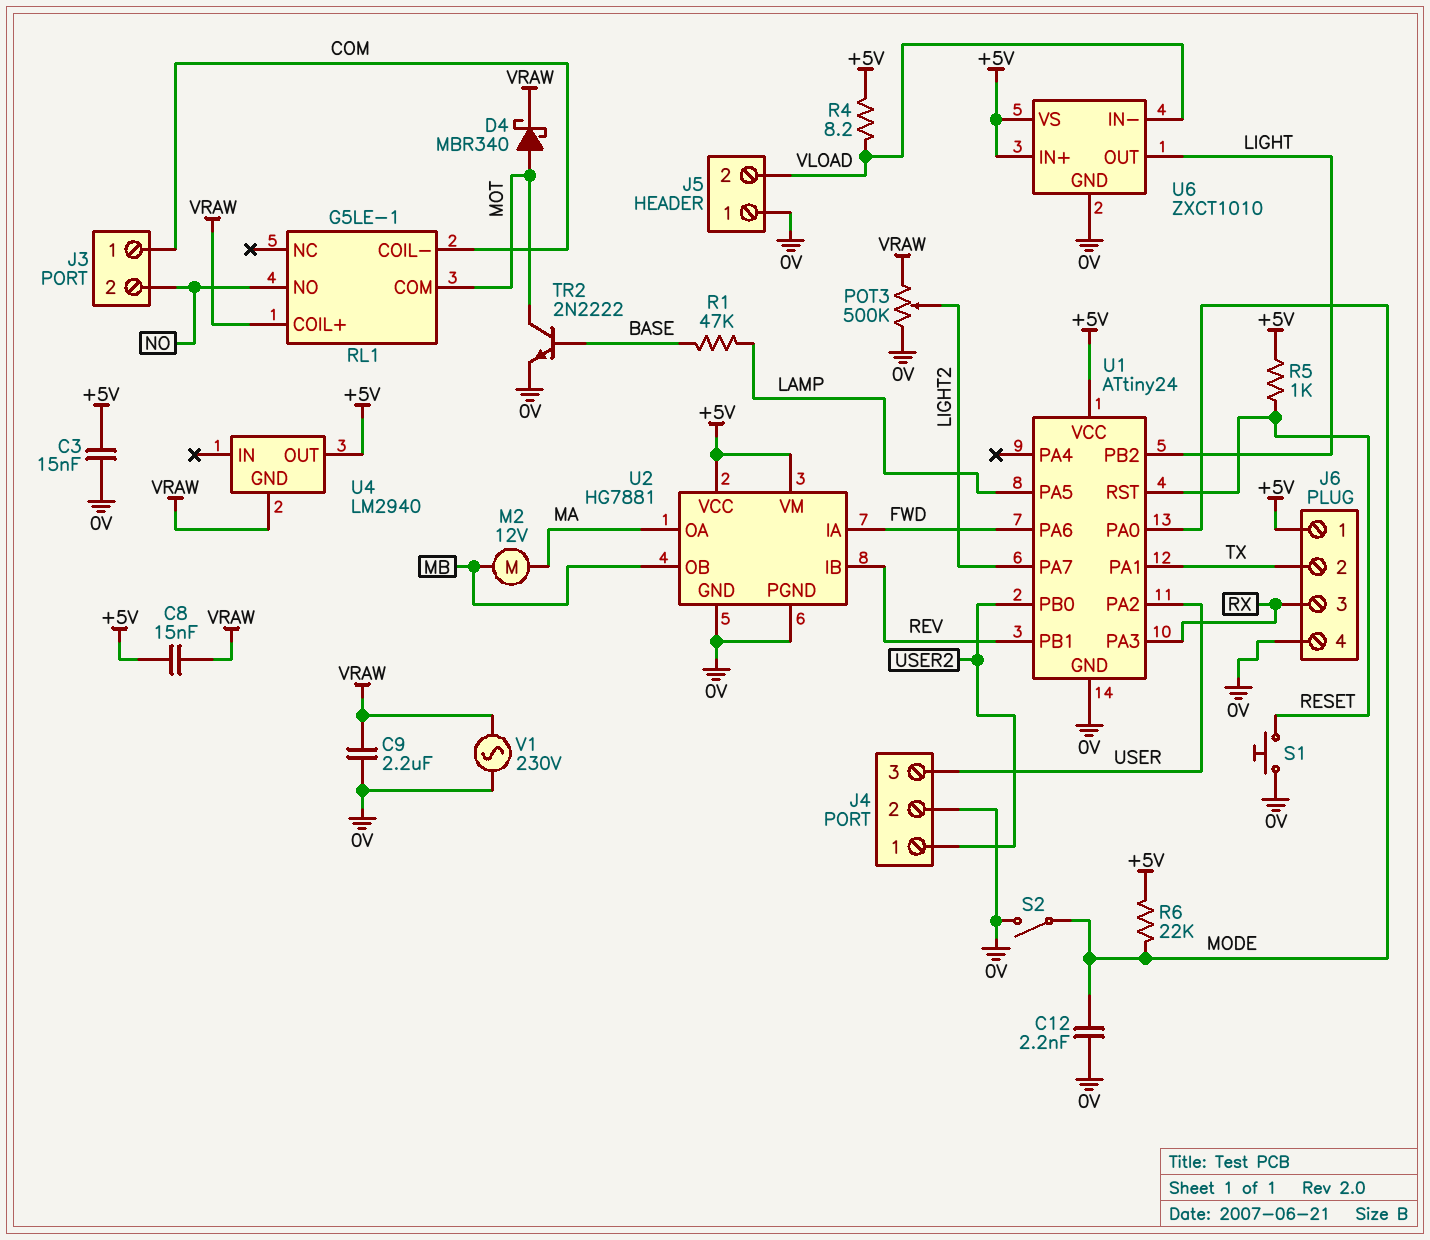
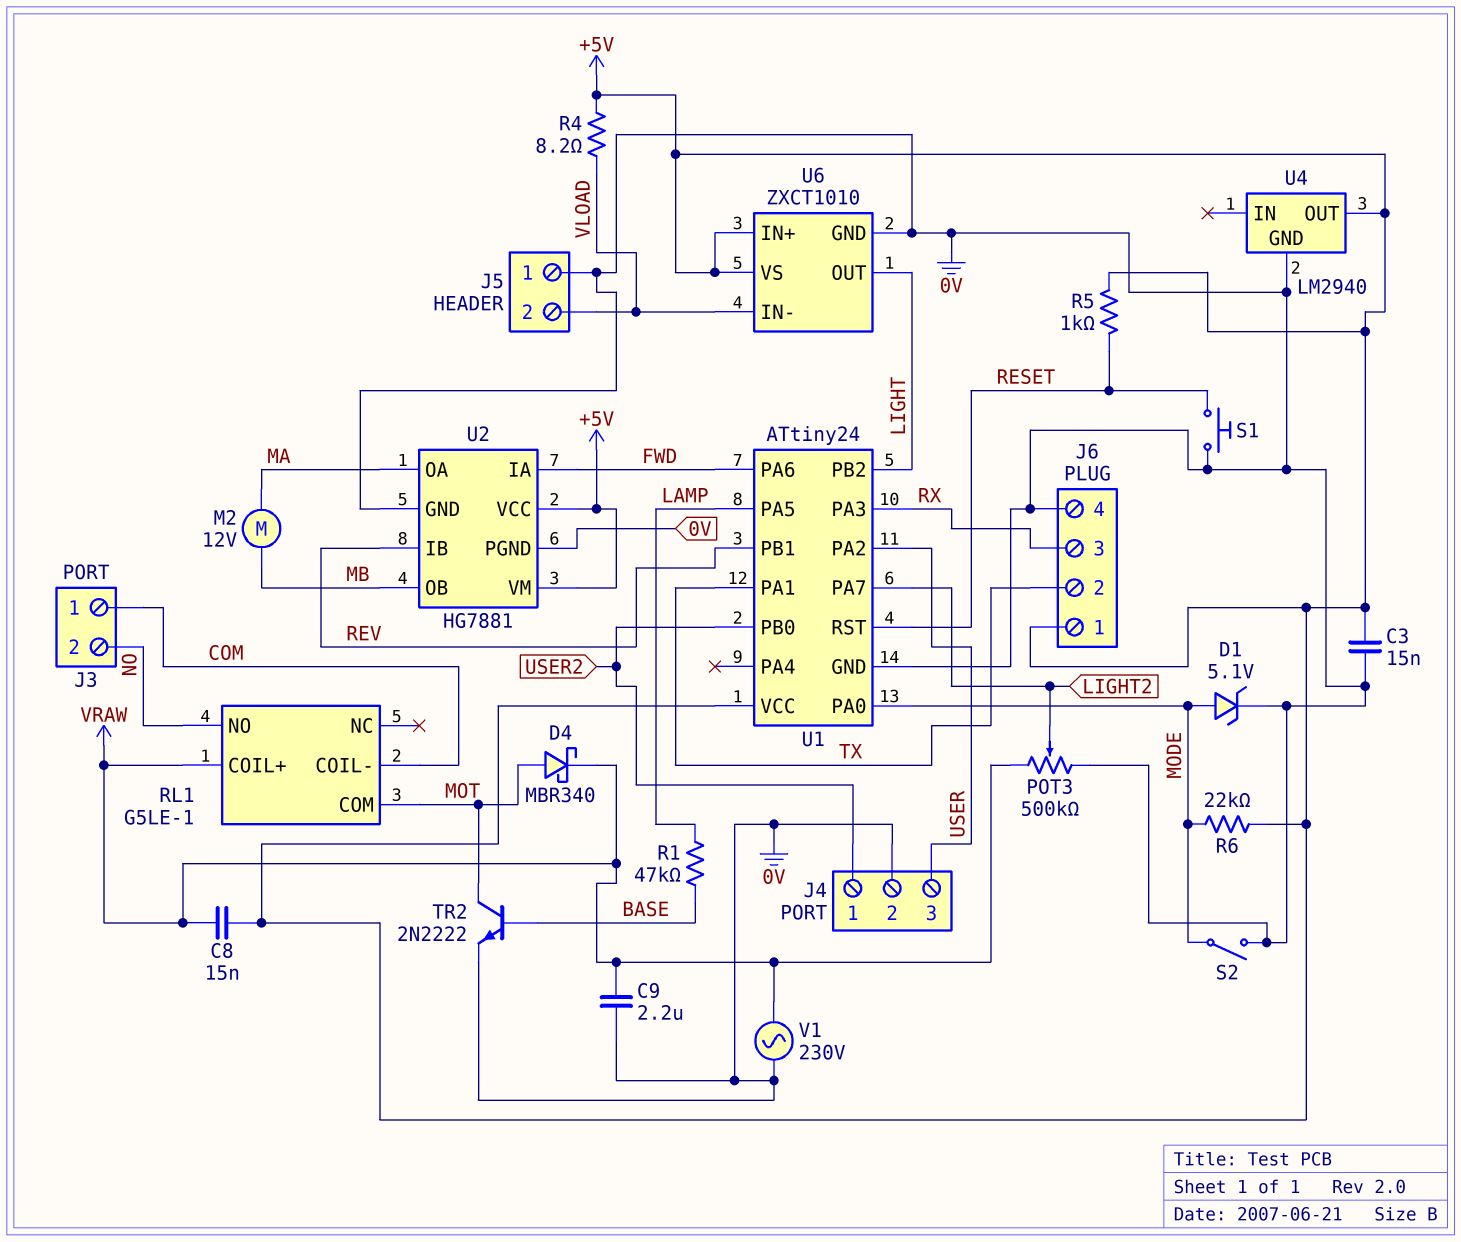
C12: 2.2nF (0V, MODE) -> none
D1: none -> zener 5.1V (A MODE, K 0V)
U4 pin GND: VRAW -> 0V

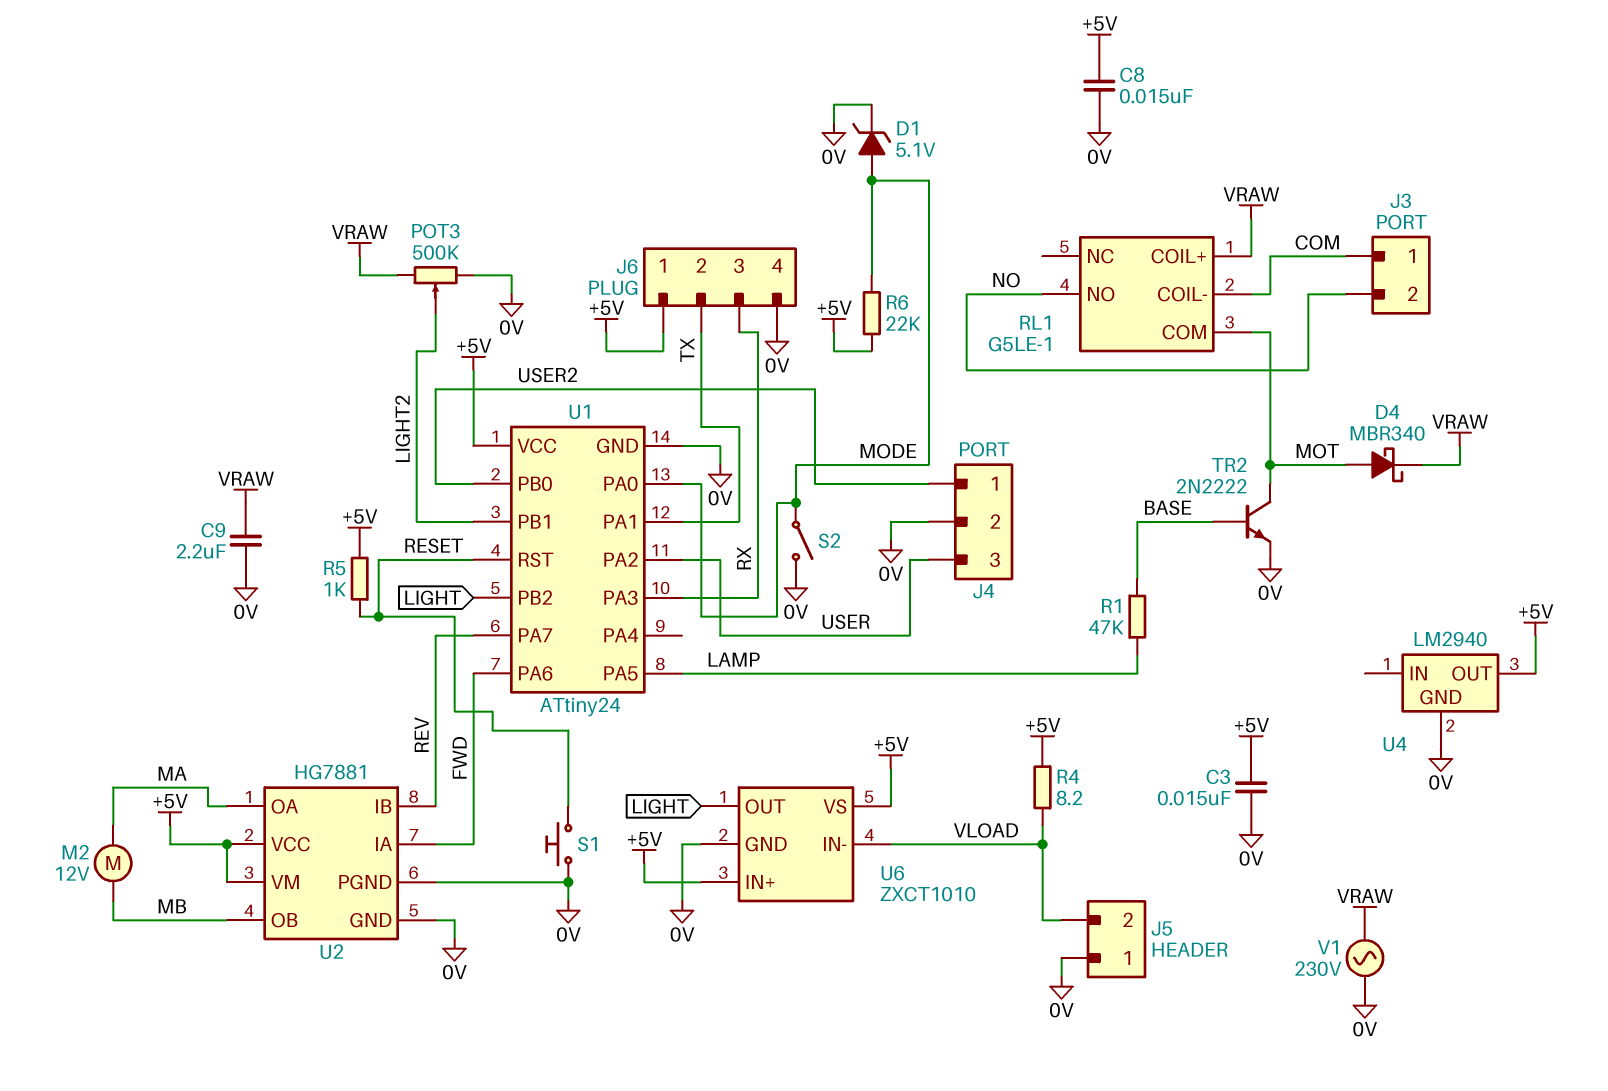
C8: 15nF (+5V, VRAW) -> 15nF (+5V, 0V)
U1 pin PA7: LIGHT2 -> REV
U1 pin PB1: REV -> LIGHT2

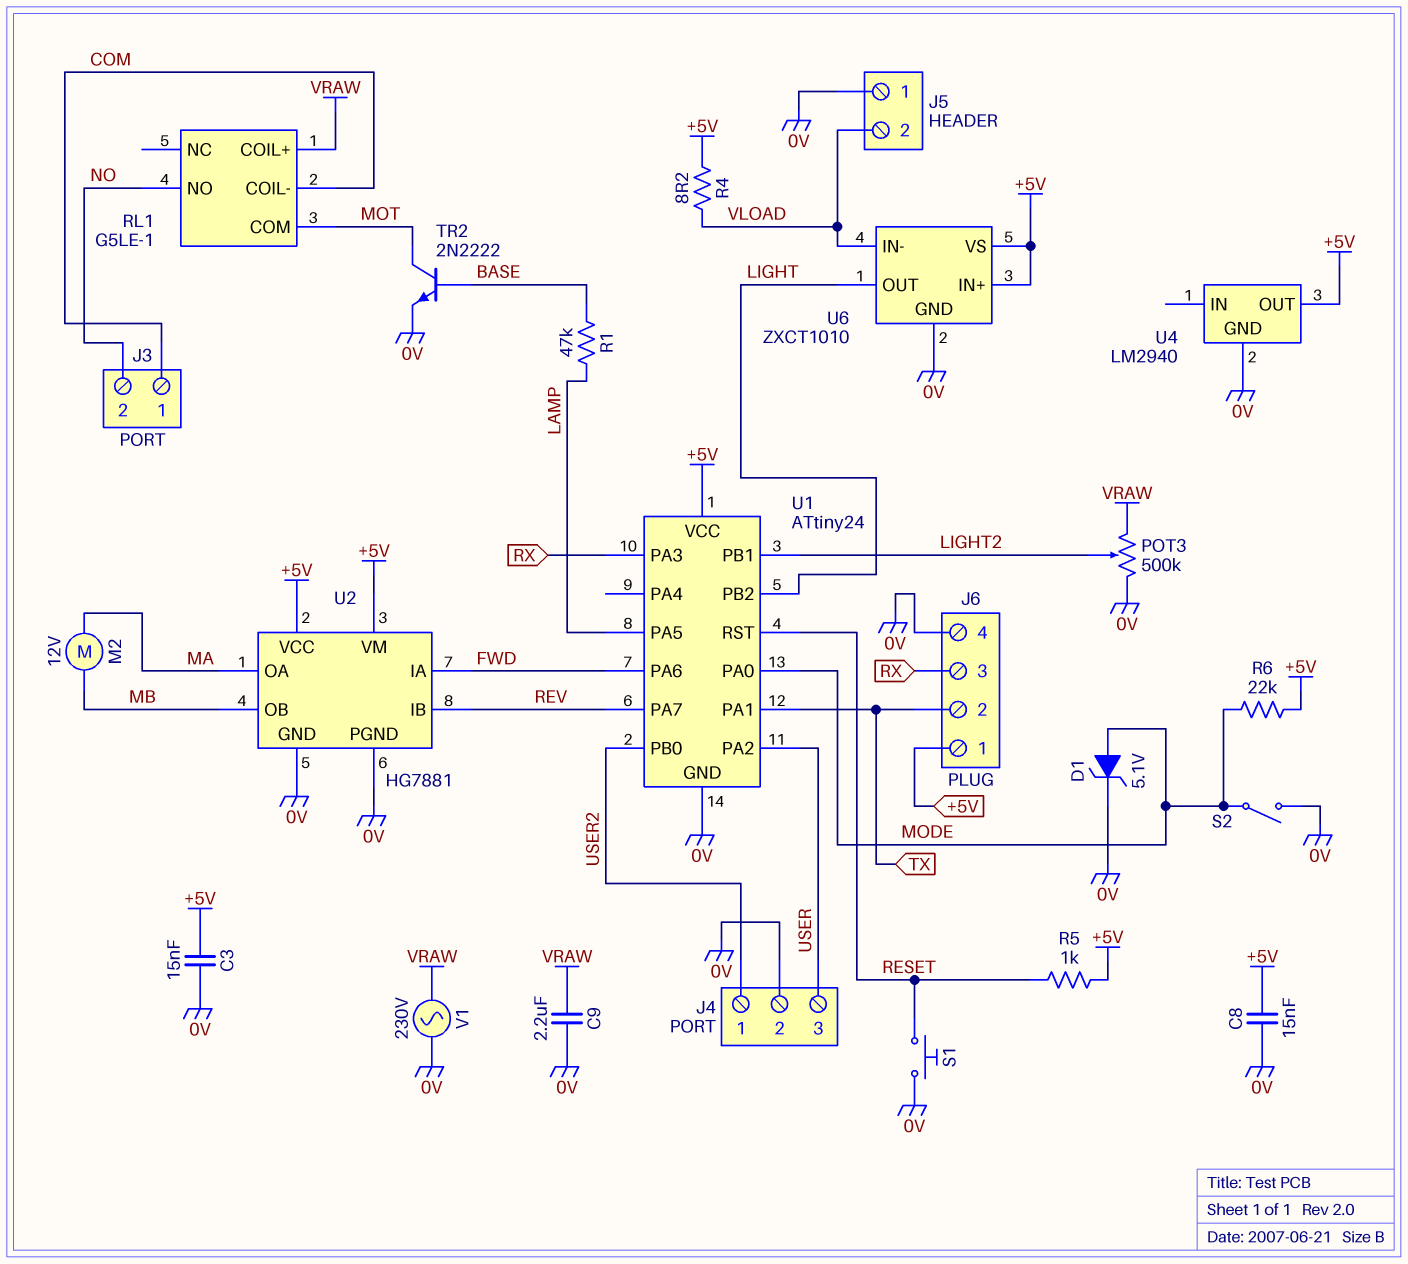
D4: schottky MBR340 (A MOT, K VRAW) -> none

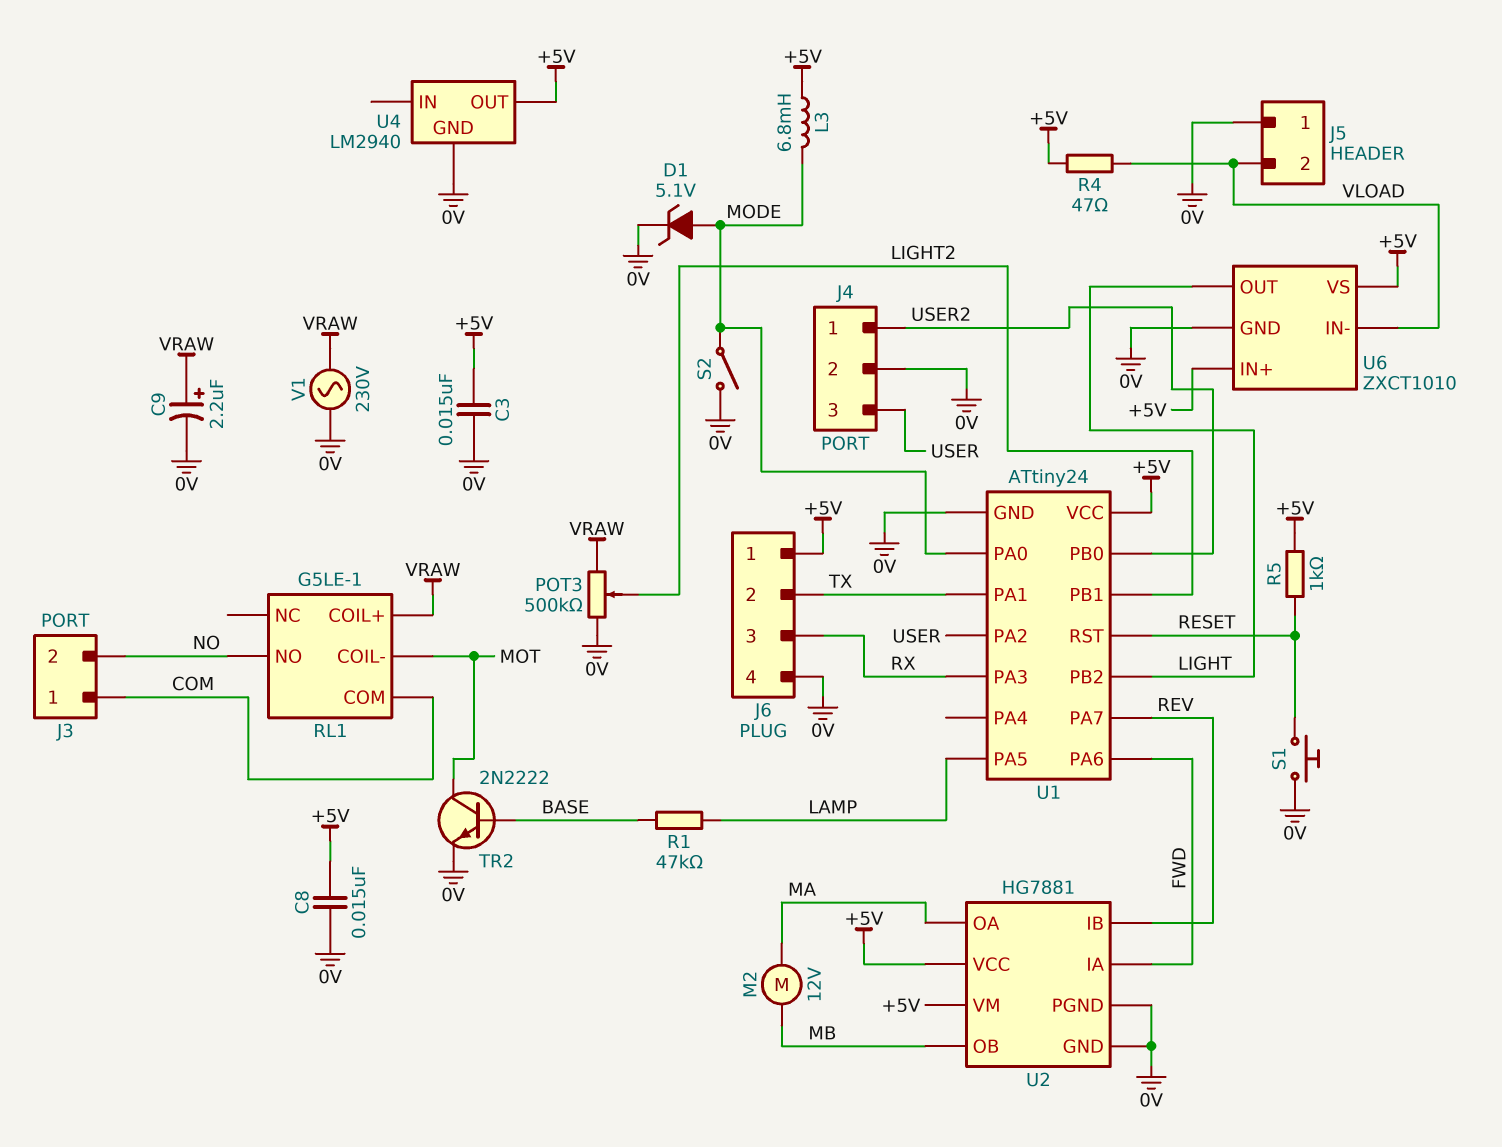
C9: 2.2uF (0V, VRAW) -> 2.2uF (plus VRAW, minus 0V)
L3: none -> 6.8mH (+5V, MODE)
R4: 8.2 (+5V, VLOAD) -> 47 (+5V, VLOAD)
R6: 22k (+5V, MODE) -> none
RL1 pin COIL-: COM -> MOT
RL1 pin COM: MOT -> COM

